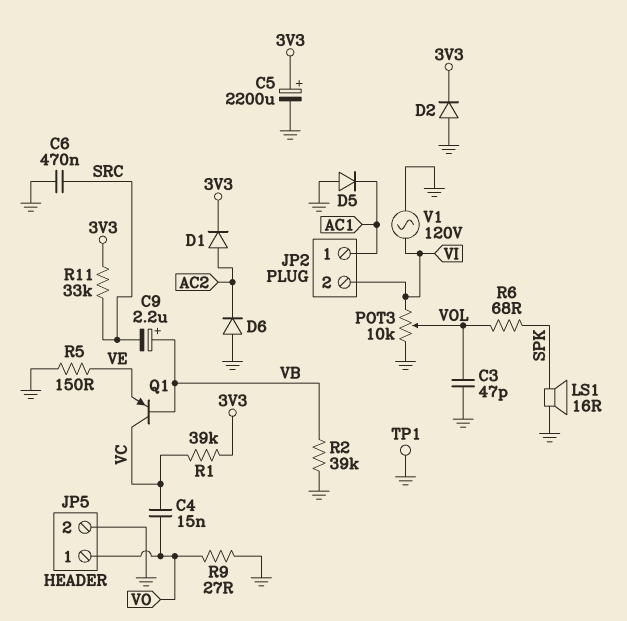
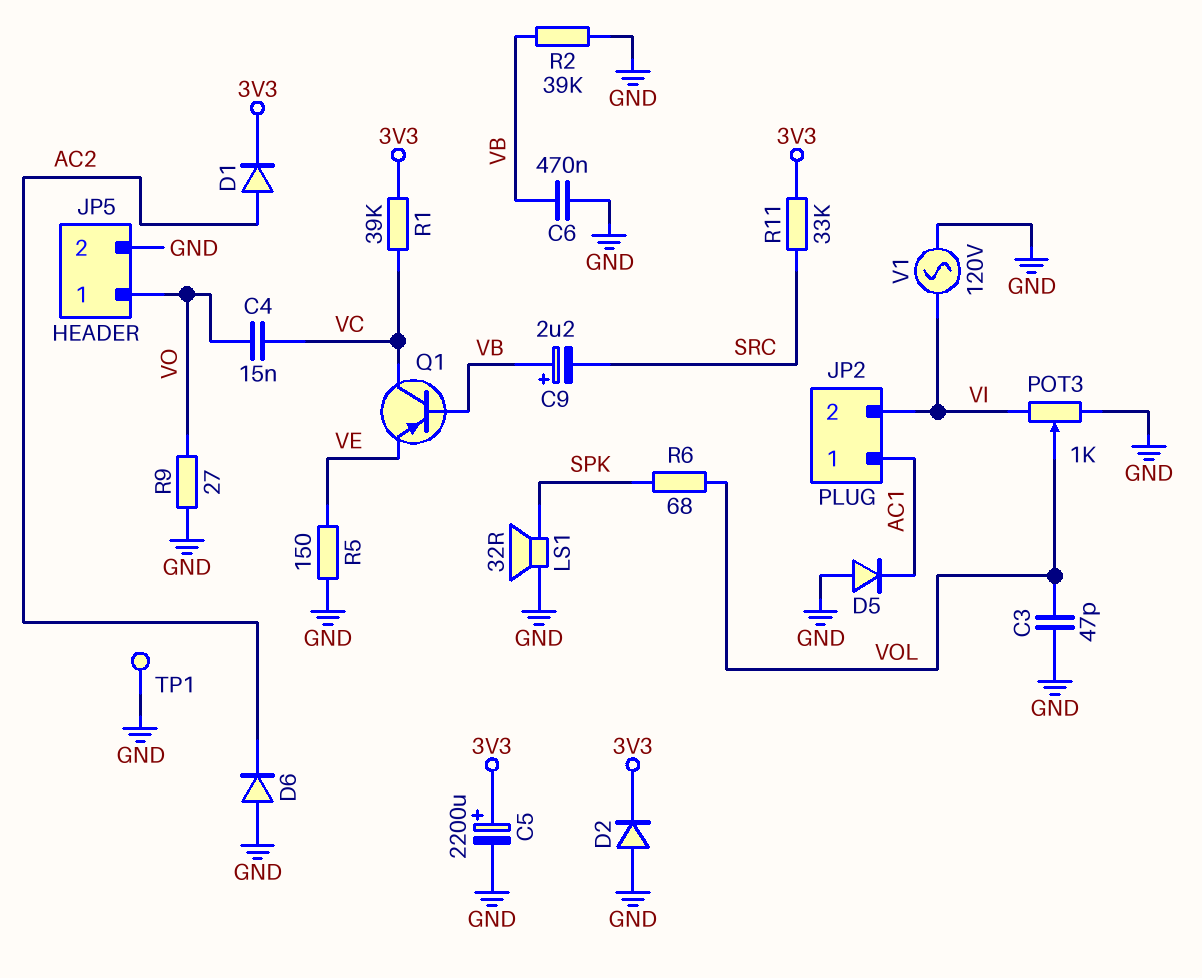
C6: 470nF (GND, SRC) -> 470nF (GND, VB)
LS1: speaker 16R (GND, SPK) -> speaker 32R (GND, SPK)
POT3: 10k (GND, VI, wiper VOL) -> 1k (GND, VI, wiper VOL)

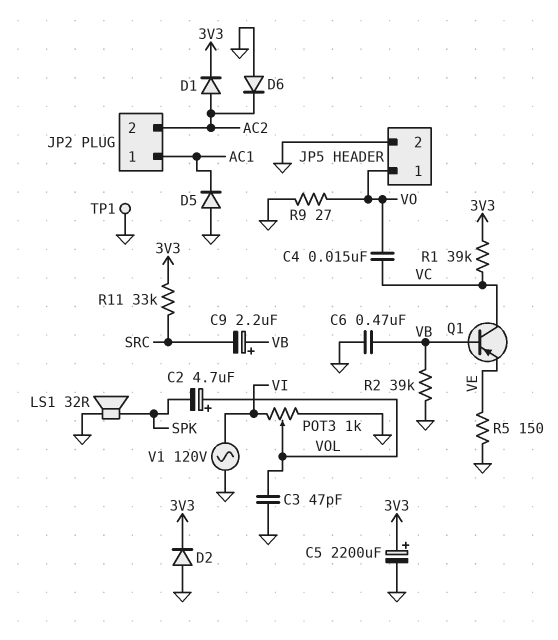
C2: none -> 4.7uF (plus VOL, minus SPK)
JP2 pin 2: VI -> AC2
R6: 68 (SPK, VOL) -> none

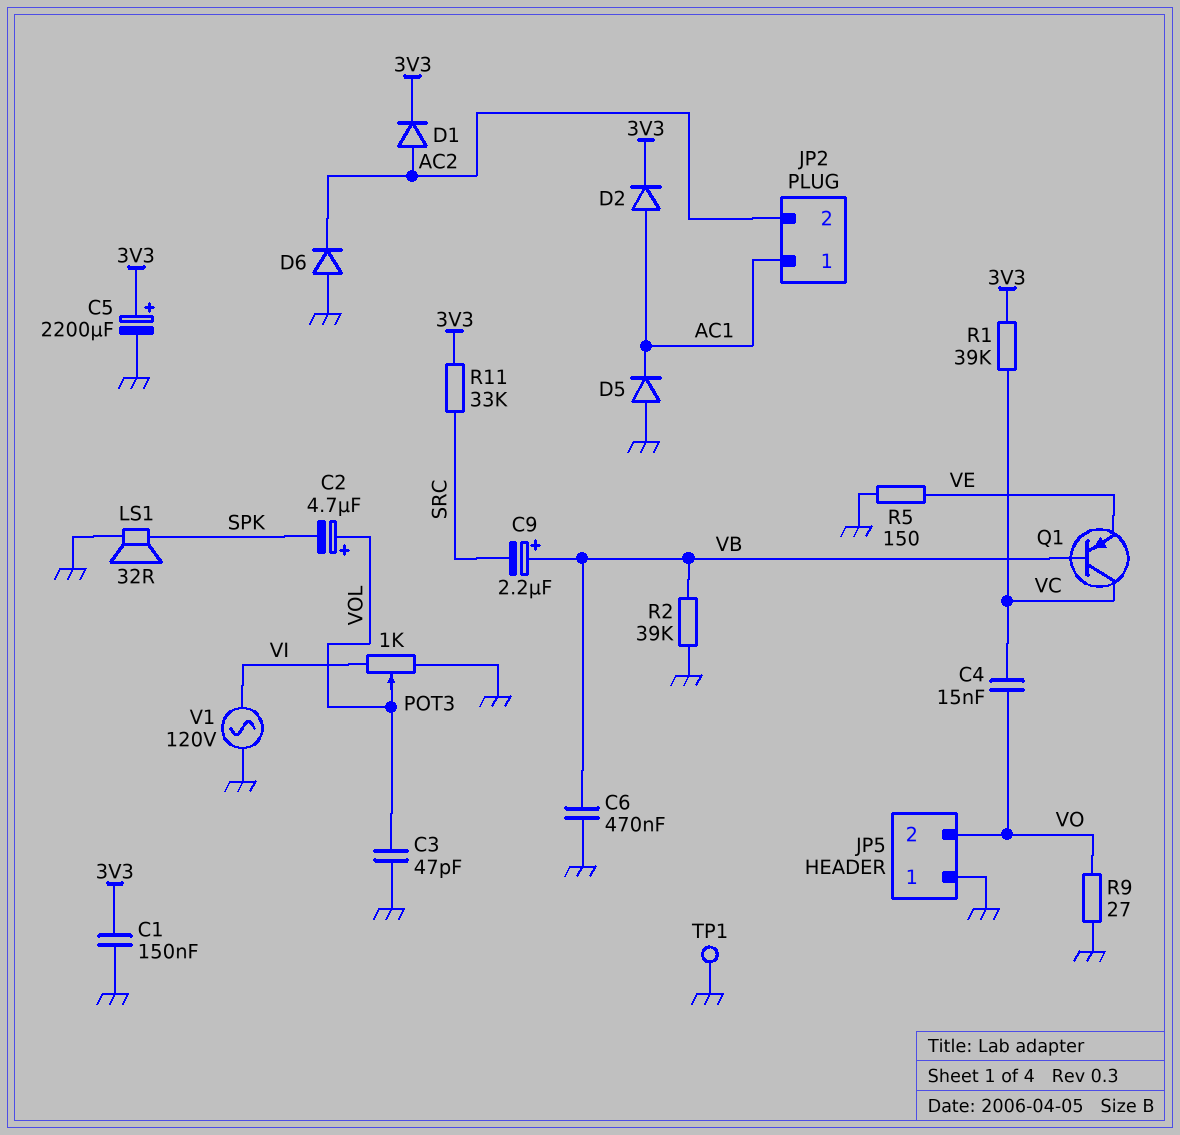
C1: none -> 150nF (3V3, GND)
D2: diode (A GND, K 3V3) -> diode (A AC1, K 3V3)
JP5 pin 1: VO -> GND
JP5 pin 2: GND -> VO

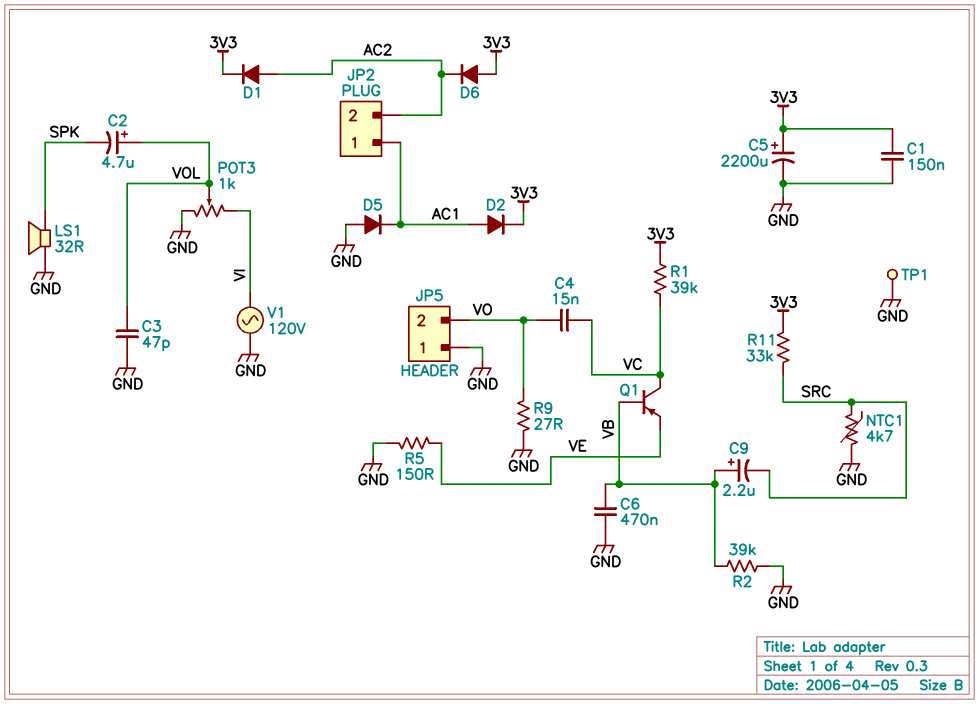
D6: diode (A GND, K AC2) -> diode (A 3V3, K AC2)
NTC1: none -> 4.7k (GND, SRC)

